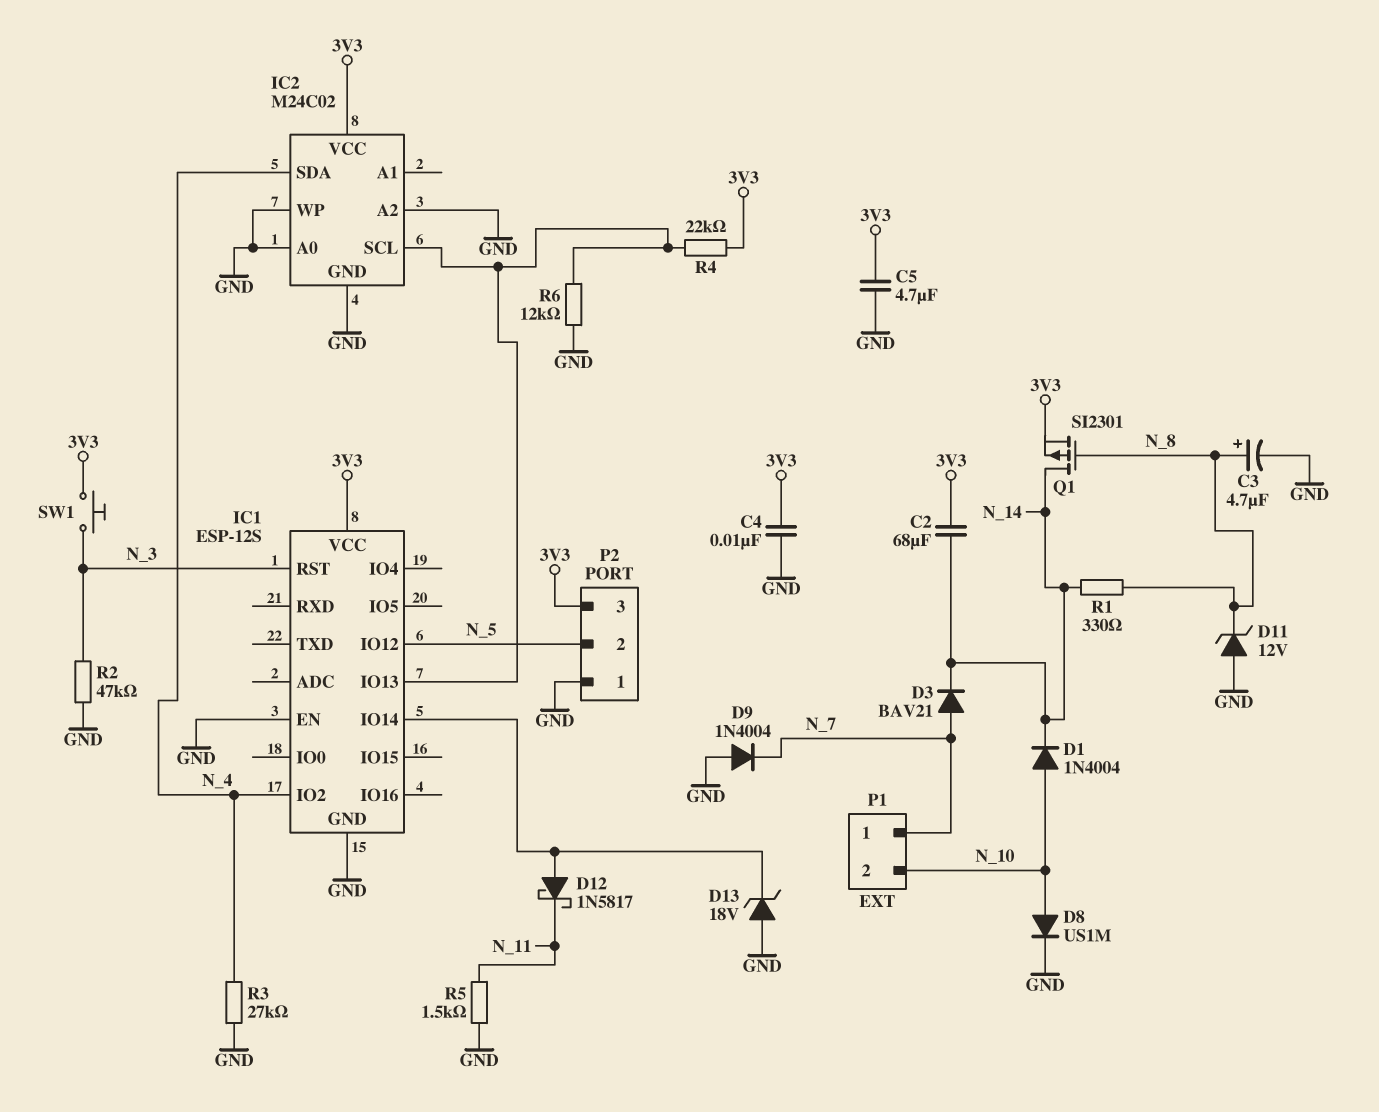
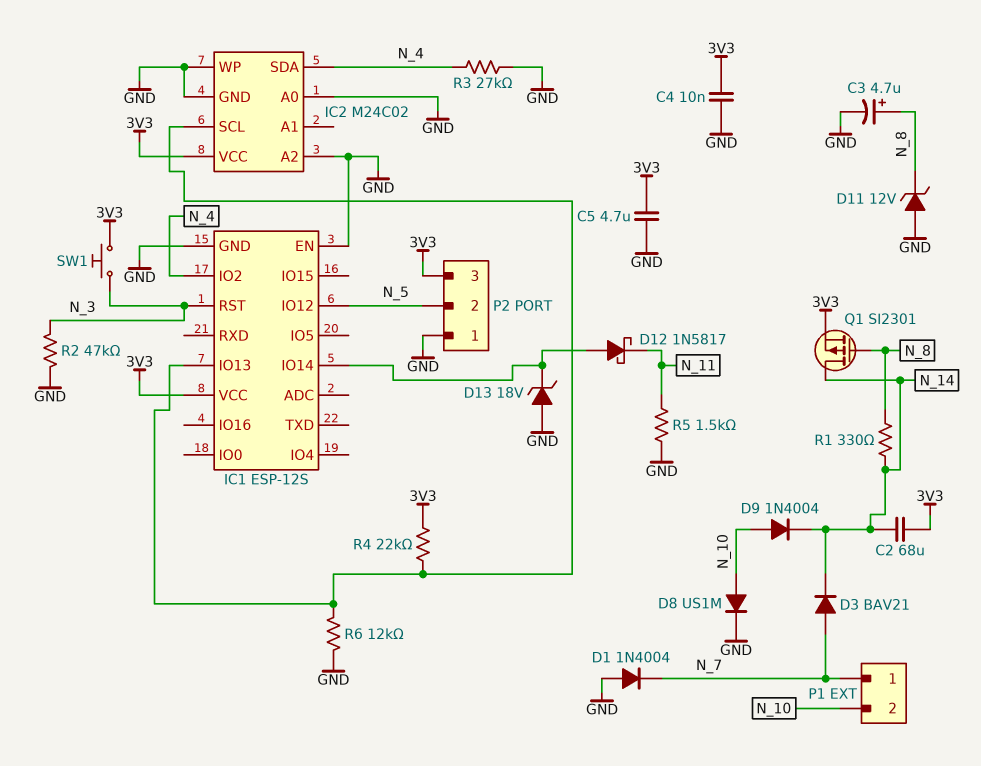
D1: diode 1N4004 (A N_10, K N_14) -> diode 1N4004 (A GND, K N_7)
D9: diode 1N4004 (A GND, K N_7) -> diode 1N4004 (A N_10, K N_14)

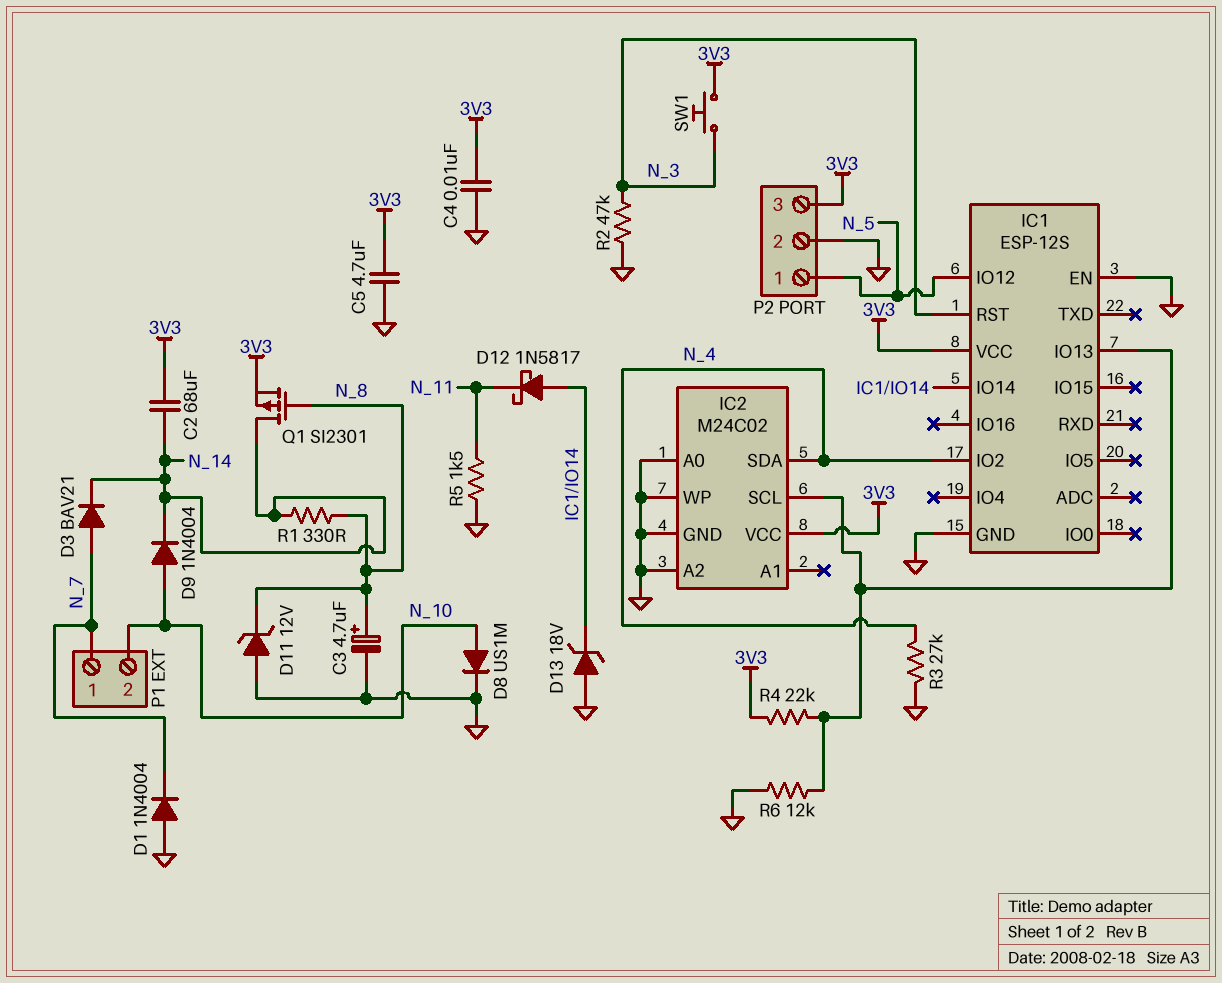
P2 pin 1: GND -> N_5
P2 pin 2: N_5 -> GND

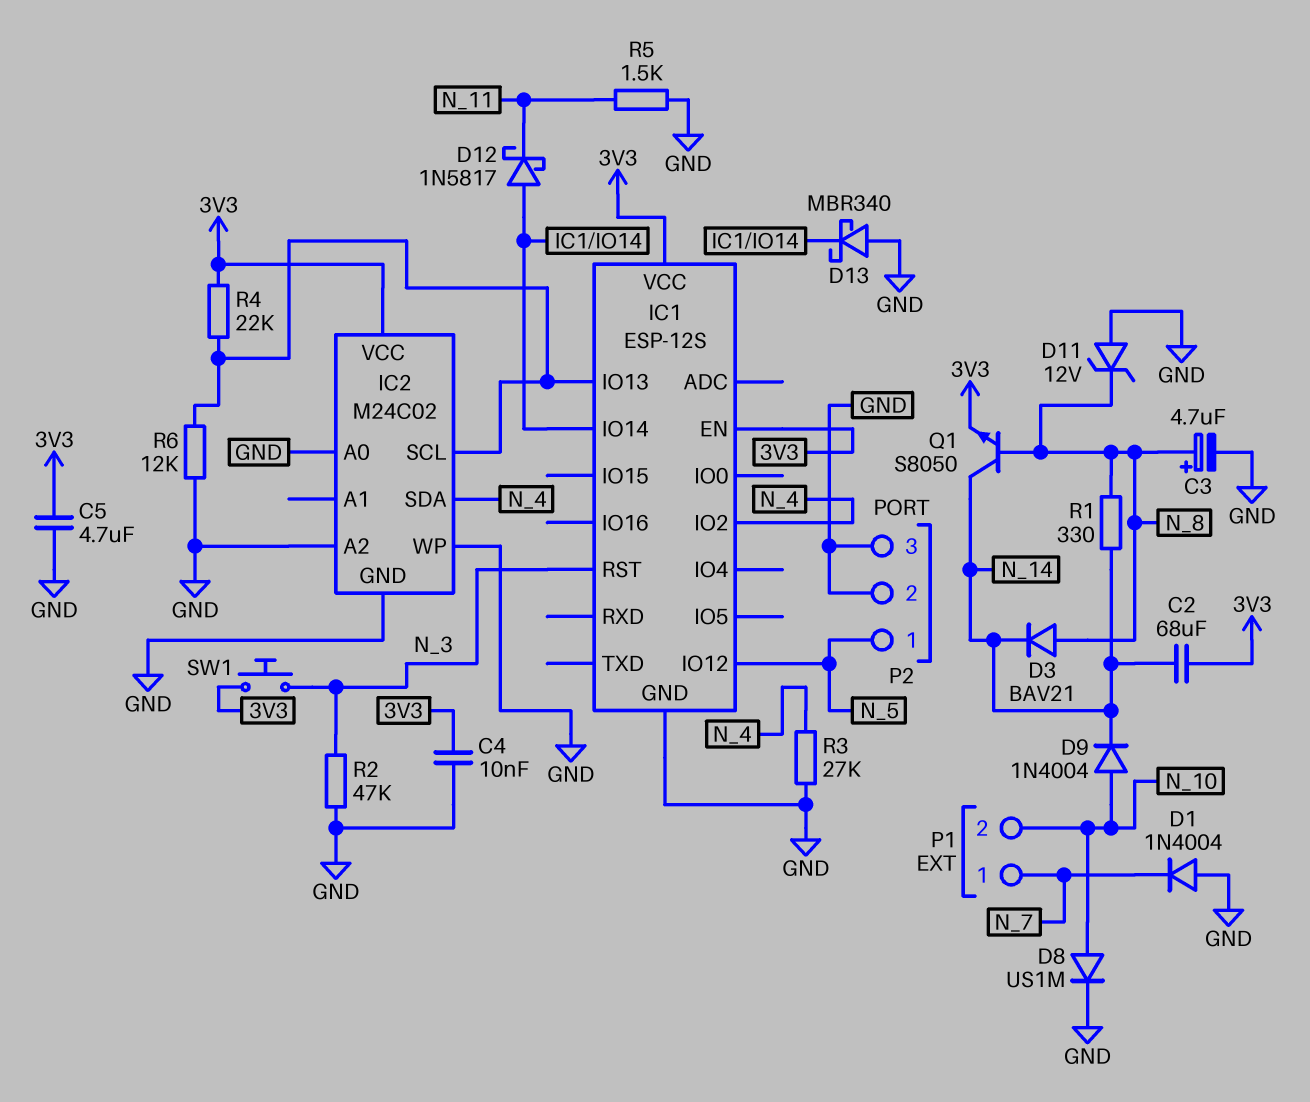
D3: diode BAV21 (A N_7, K N_14) -> diode BAV21 (A N_8, K N_14)
D13: zener 18V (A GND, K IC1/IO14) -> schottky MBR340 (A GND, K IC1/IO14)
IC1 pin EN: GND -> 3V3
P2 pin 3: 3V3 -> GND
Q1: PMOS SI2301 (G N_8, D N_14, S 3V3) -> NPN S8050 (B N_8, C N_14, E 3V3)

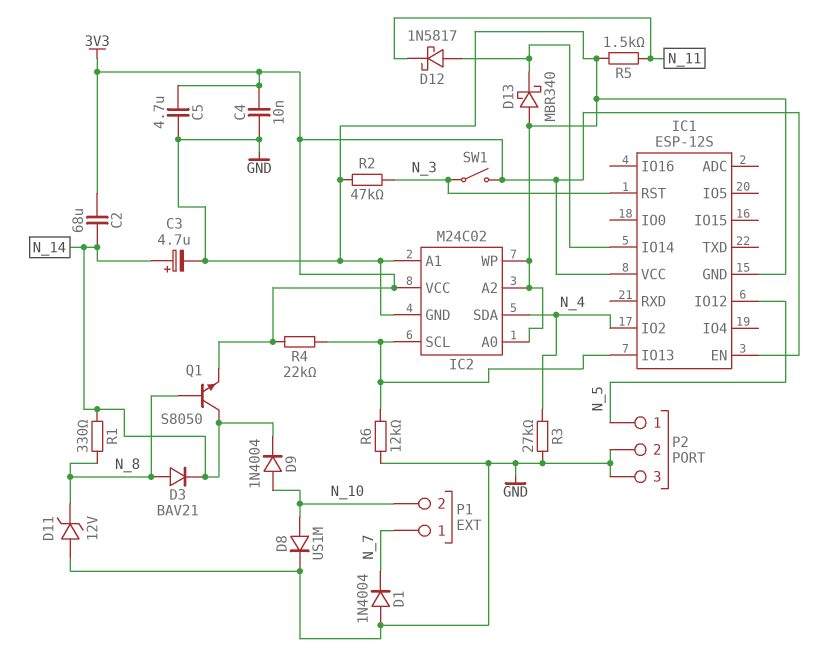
C3: 4.7uF (plus N_8, minus GND) -> 4.7uF (plus N_14, minus GND)
IC2 pin A1: none -> GND
SW1: button (3V3, N_3) -> switch (3V3, N_3)

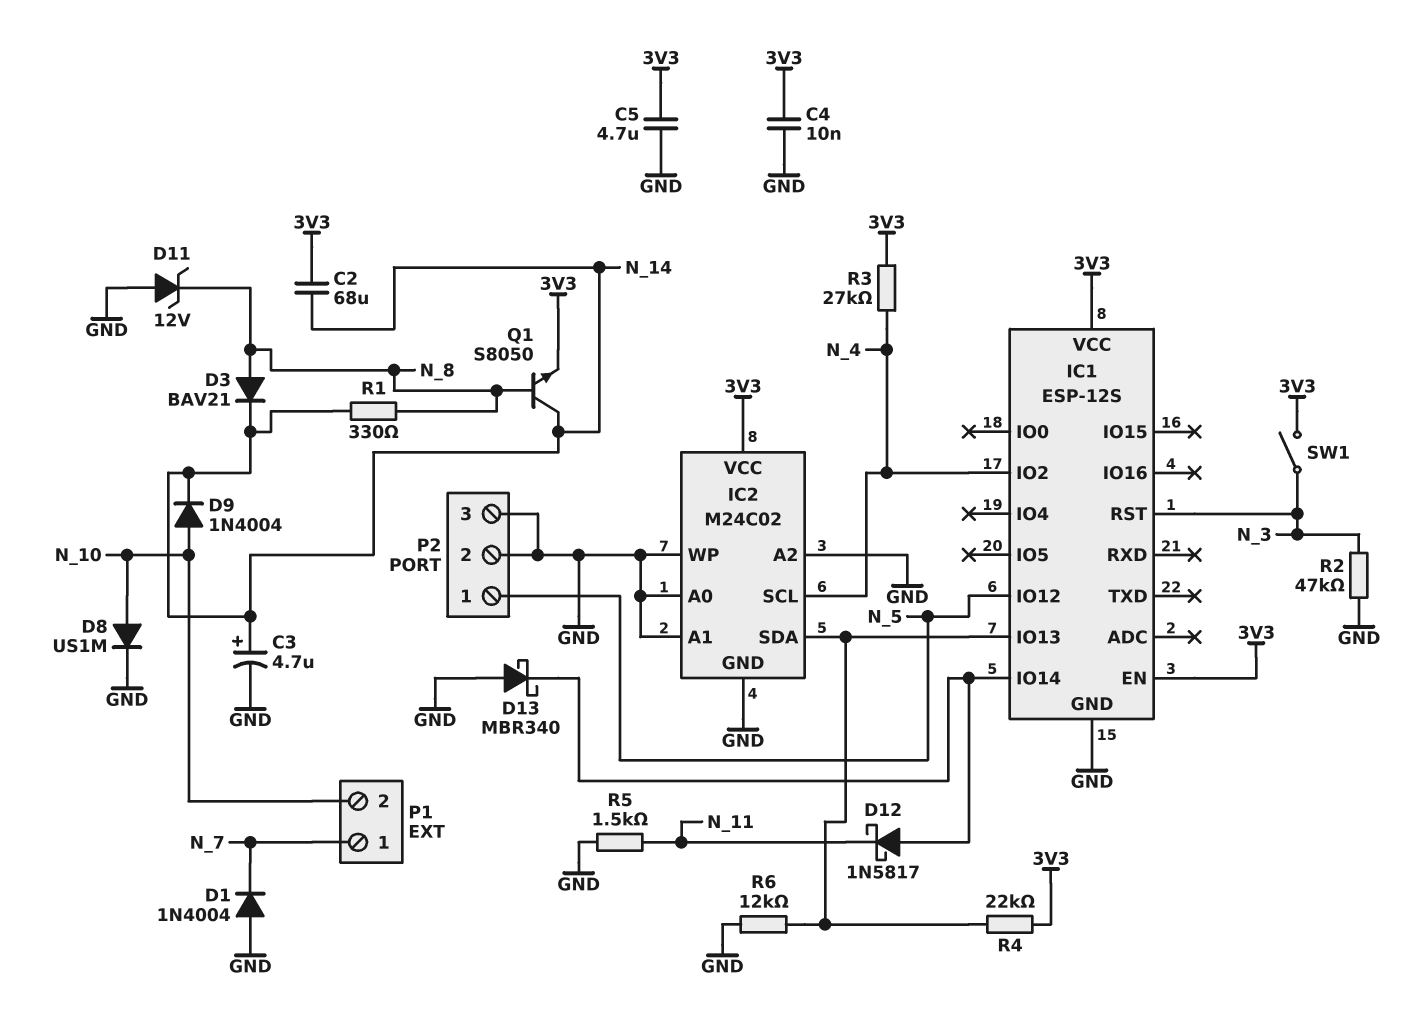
IC2 pin SCL: IC1/IO13 -> N_4
IC2 pin SDA: N_4 -> IC1/IO13
R3: 27k (GND, N_4) -> 27k (3V3, N_4)

